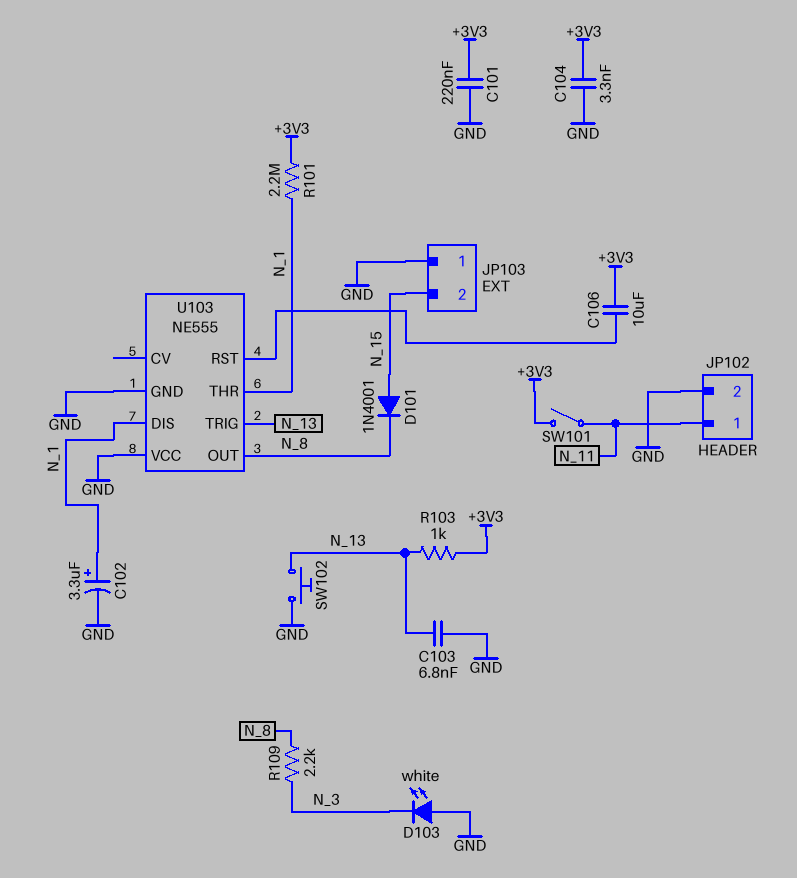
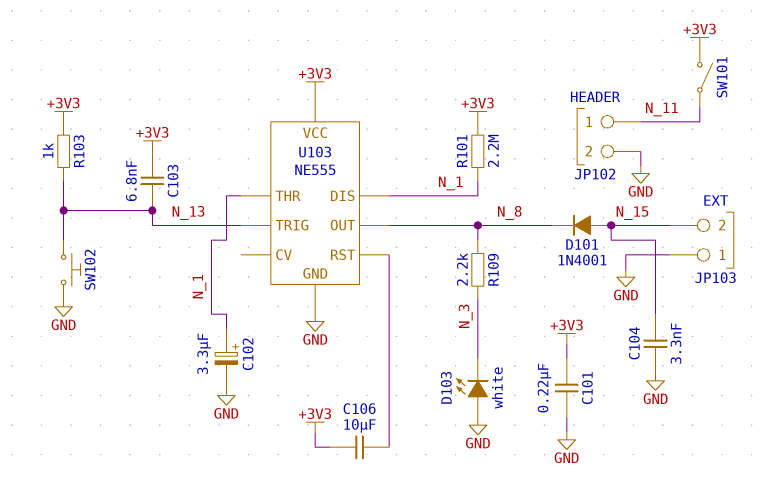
C103: 6.8nF (GND, N_13) -> 6.8nF (+3V3, N_13)
C104: 3.3nF (+3V3, GND) -> 3.3nF (GND, N_15)
U103 pin VCC: GND -> +3V3

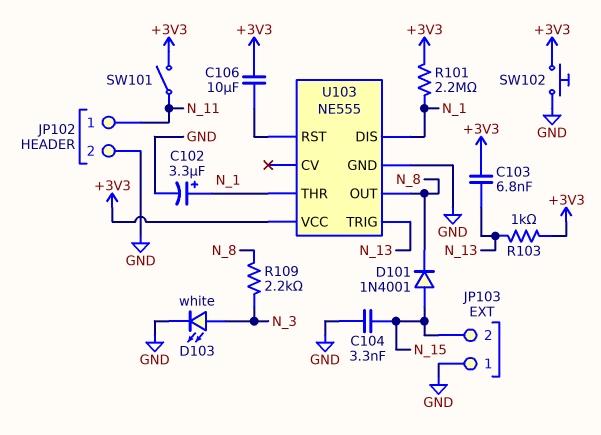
C101: 220nF (+3V3, GND) -> none
D103: LED white (A GND, K N_3) -> LED white (A N_3, K GND)
SW102: button (GND, N_13) -> button (+3V3, GND)

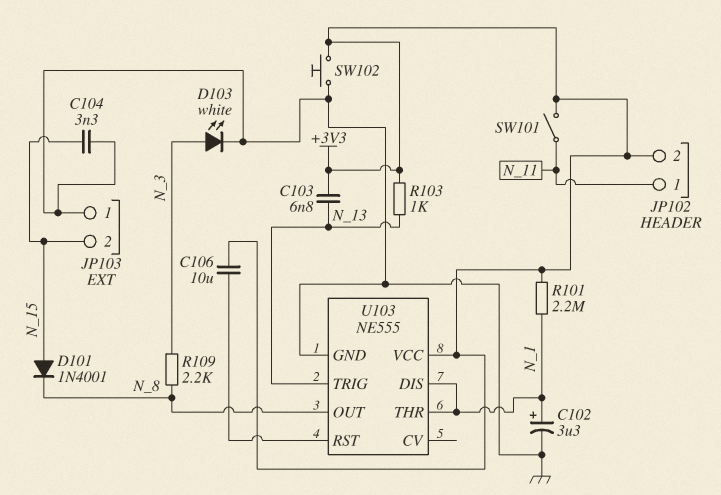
JP102 pin 2: GND -> +3V3

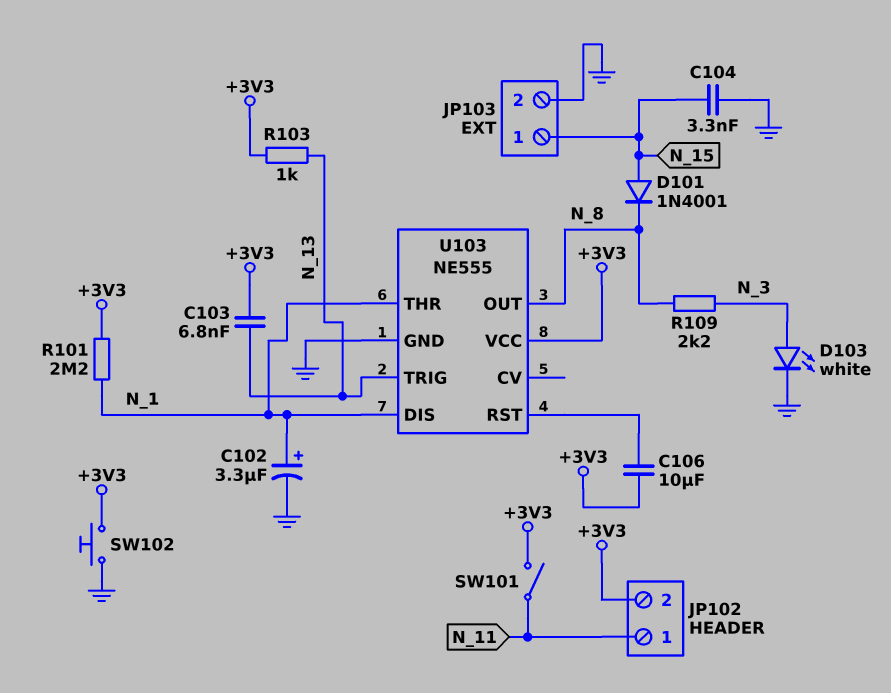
JP103 pin 1: GND -> N_15
JP103 pin 2: N_15 -> GND

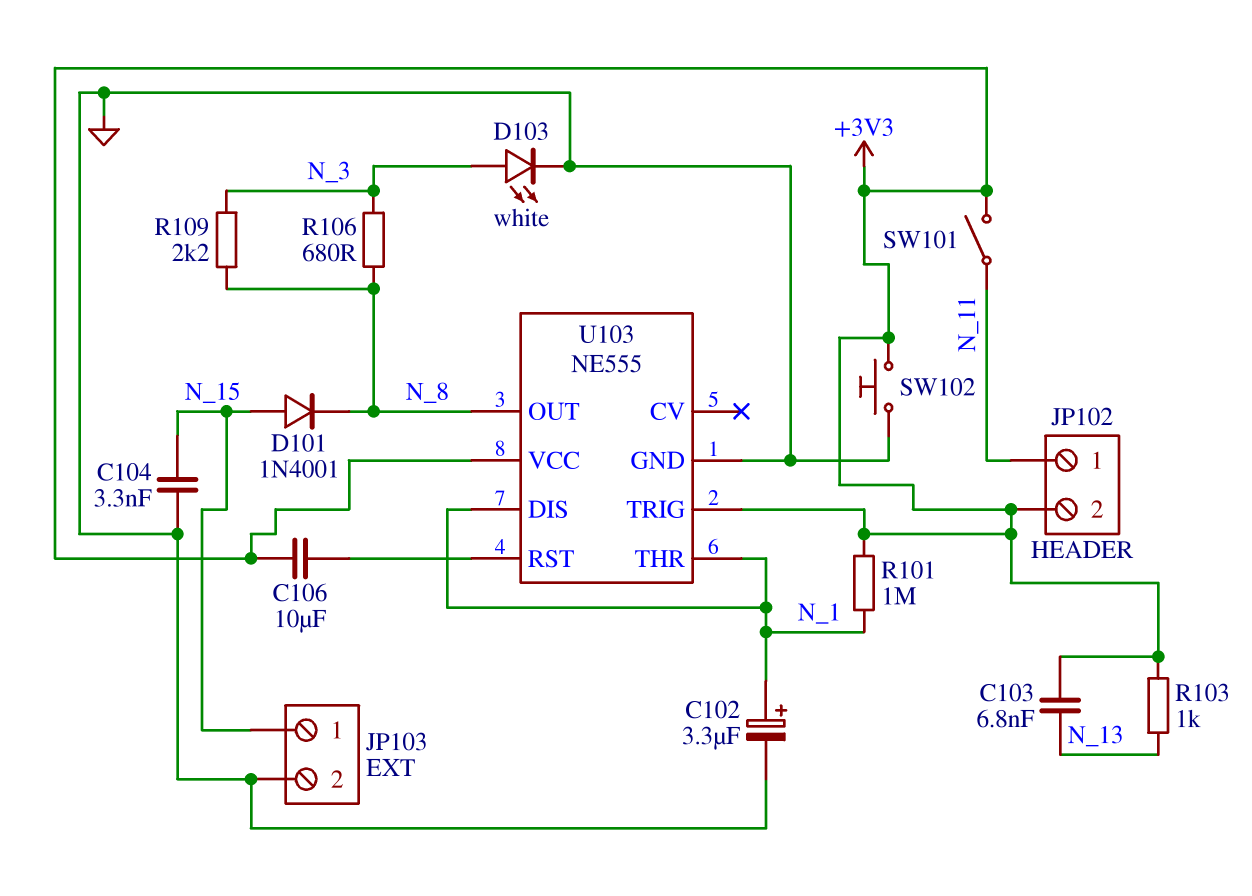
R101: 2.2M (+3V3, N_1) -> 1M (+3V3, N_1)
R106: none -> 680 (N_3, N_8)
U103 pin TRIG: N_13 -> +3V3

